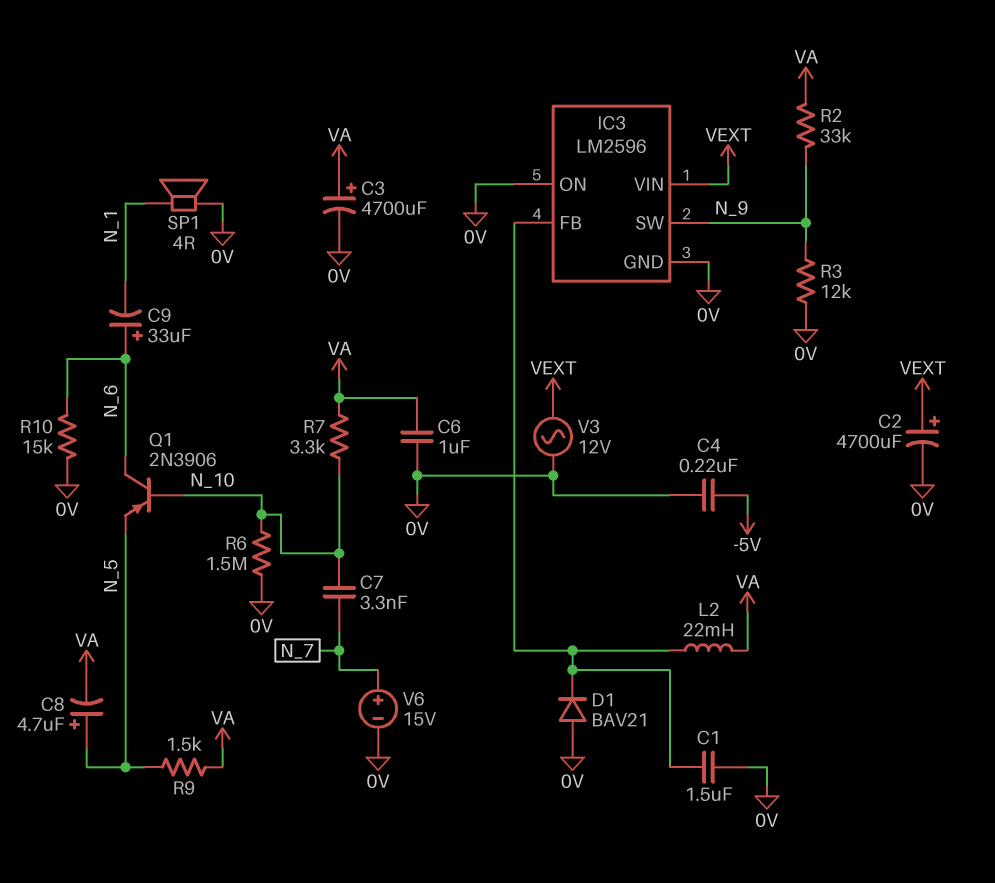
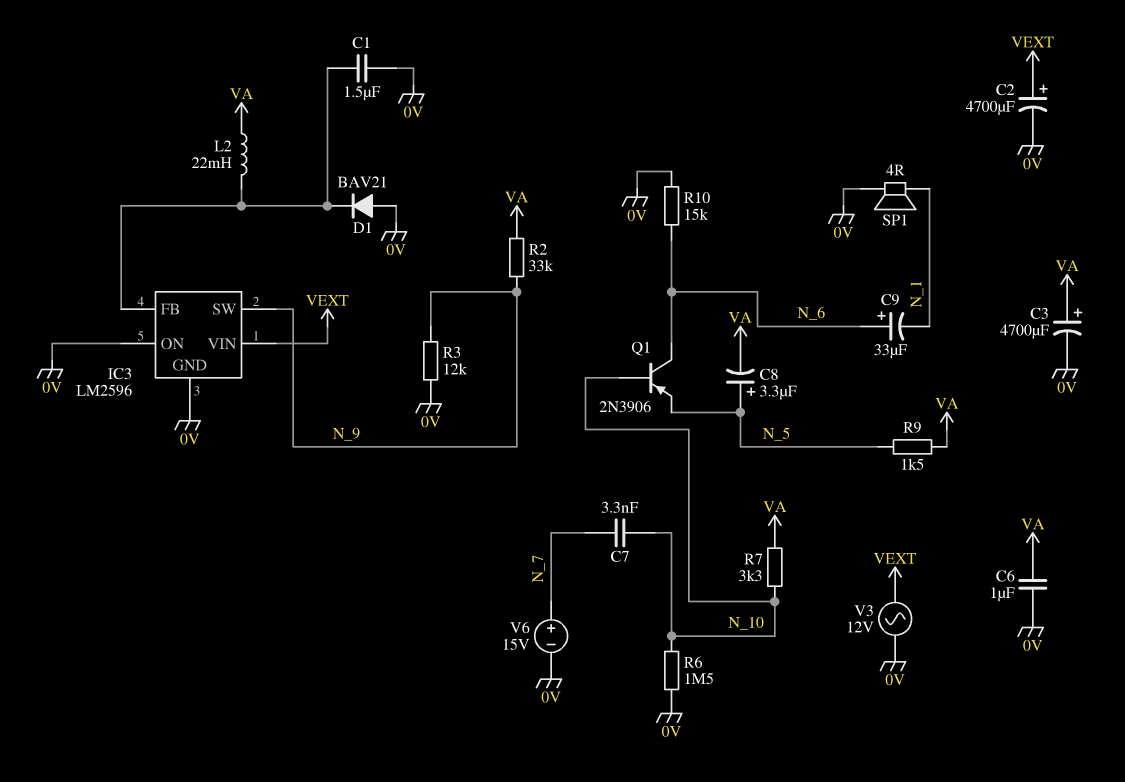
C4: 220nF (-5V, 0V) -> none
C8: 4.7uF (plus N_5, minus VA) -> 3.3uF (plus N_5, minus VA)

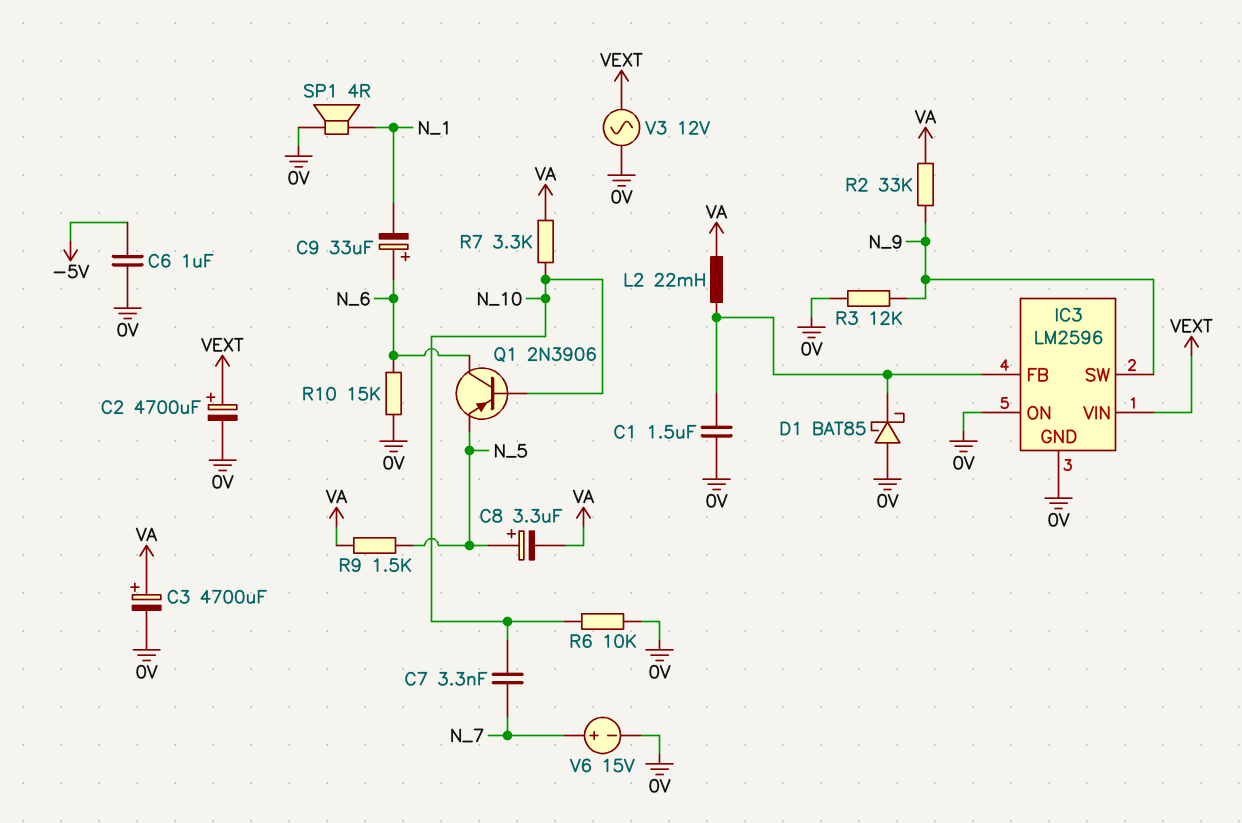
C6: 1uF (0V, VA) -> 1uF (-5V, 0V)
D1: diode BAV21 (A 0V, K IC3/FB) -> schottky BAT85 (A 0V, K IC3/FB)
R6: 1.5M (0V, N_10) -> 10k (0V, N_10)

